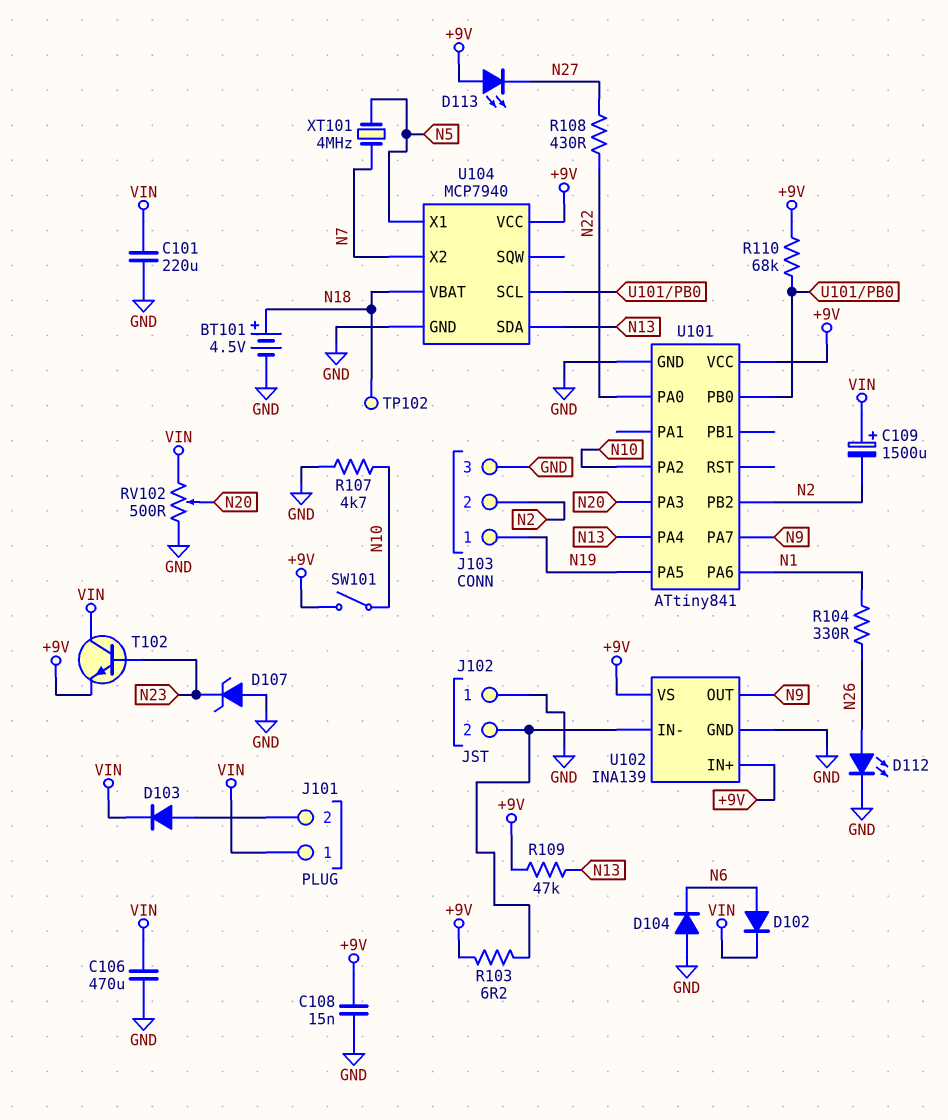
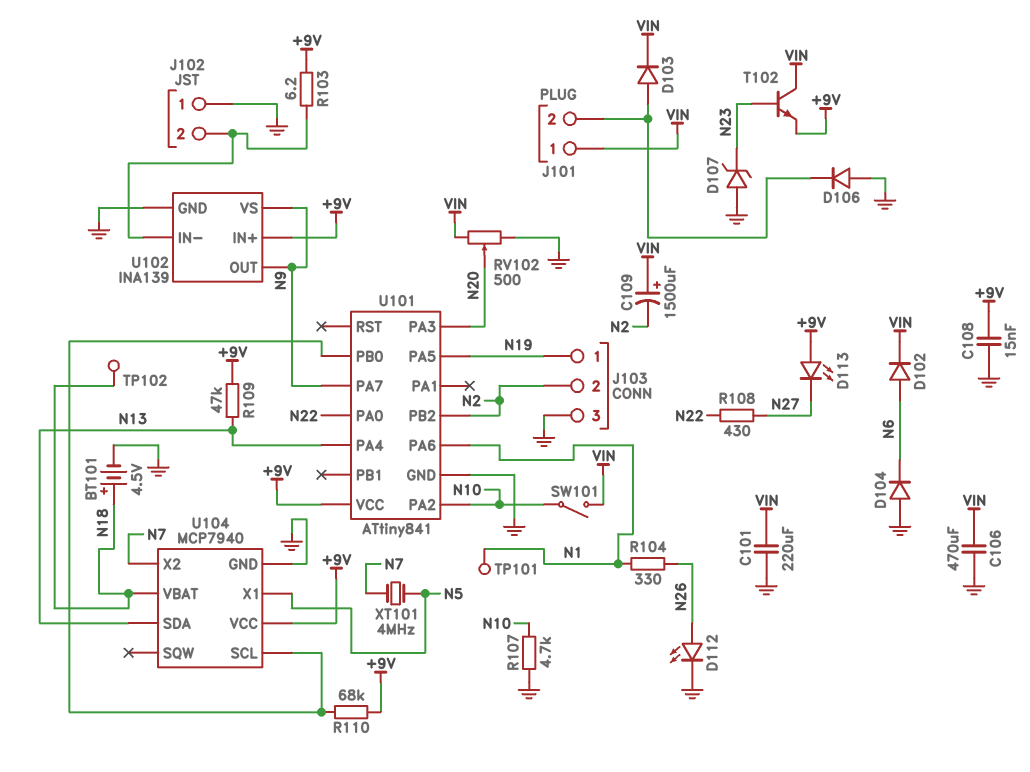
D106: none -> diode (A GND, K J101/2)
SW101: switch (+9V, N10) -> switch (N10, VIN)
TP101: none -> test point (N1)
U102 pin VS: +9V -> N9

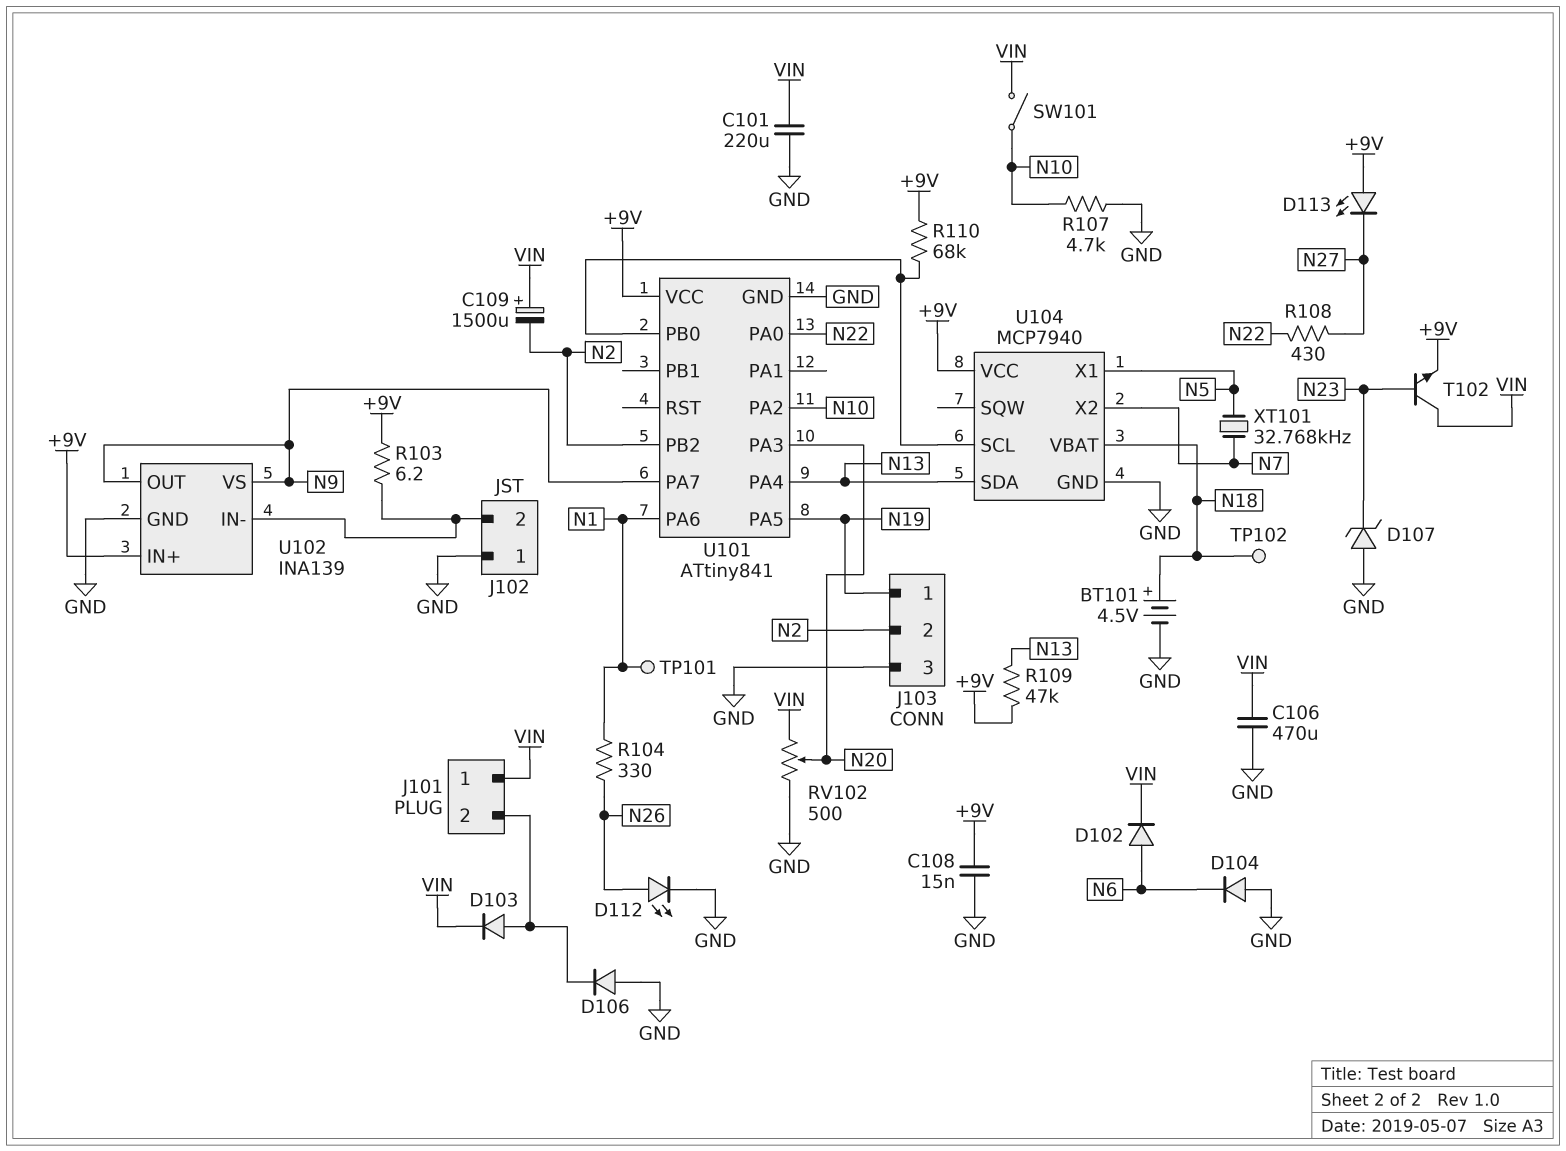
XT101: 4MHz (N5, N7) -> 32.768kHz (N5, N7)

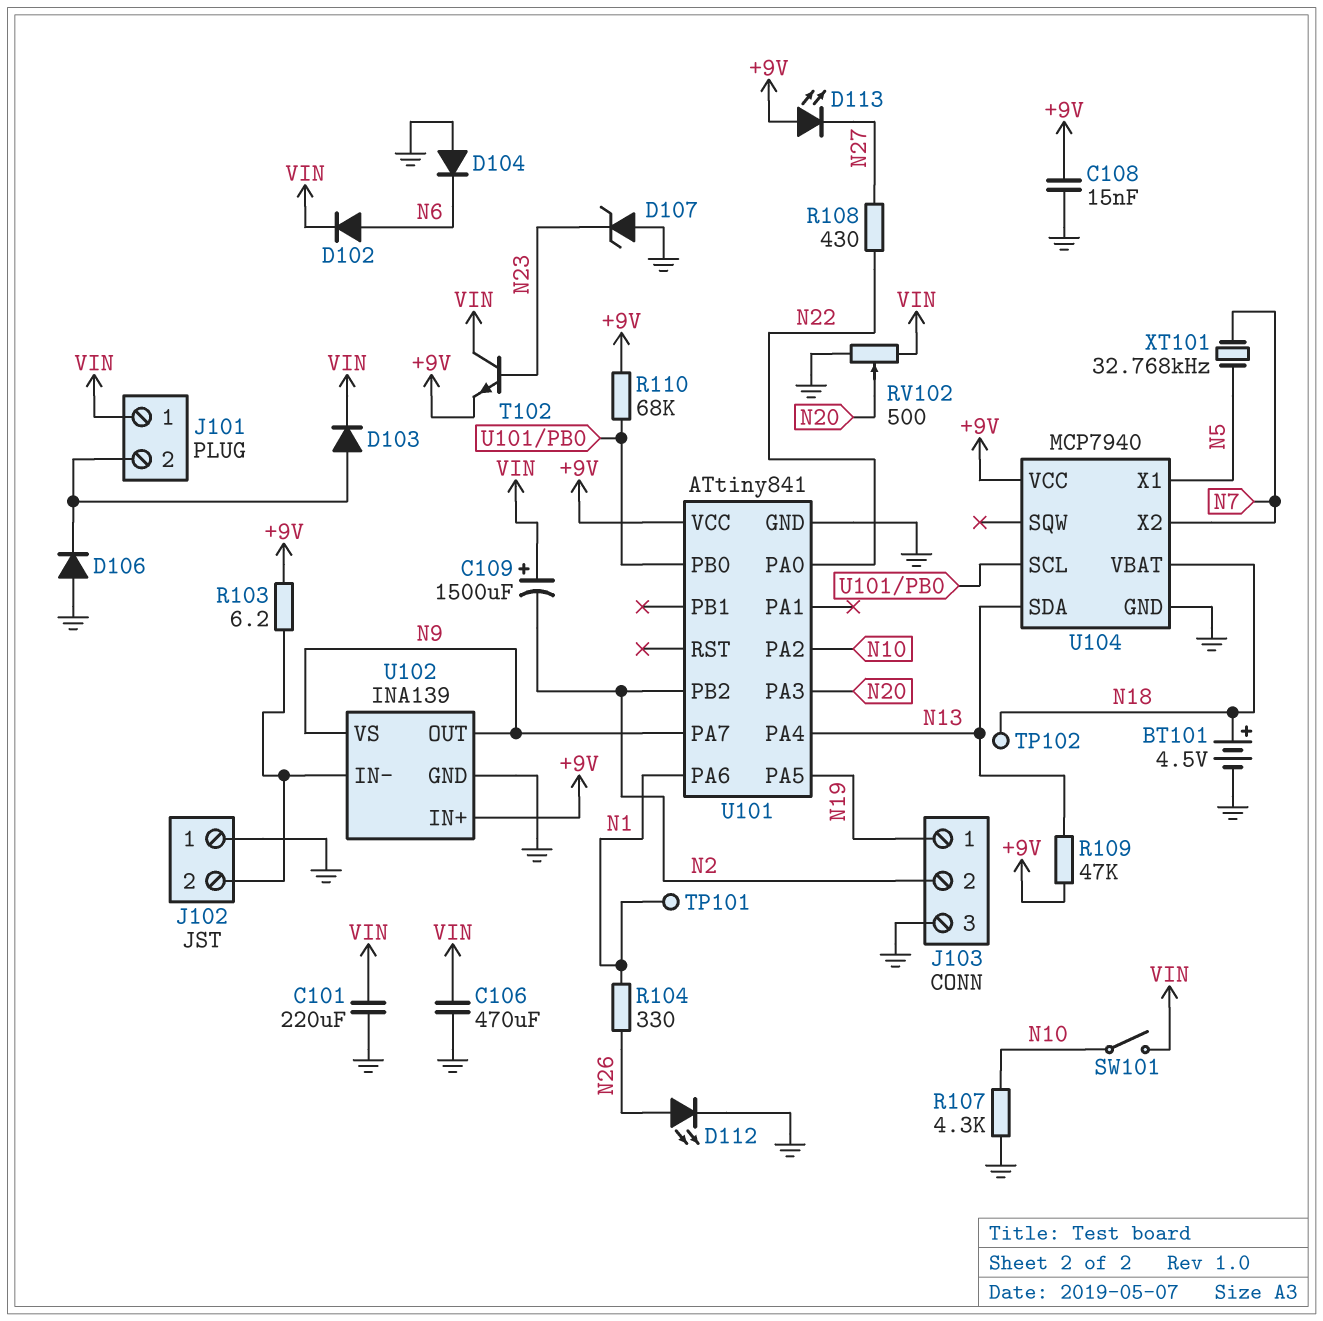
R107: 4.7k (GND, N10) -> 4.3k (GND, N10)

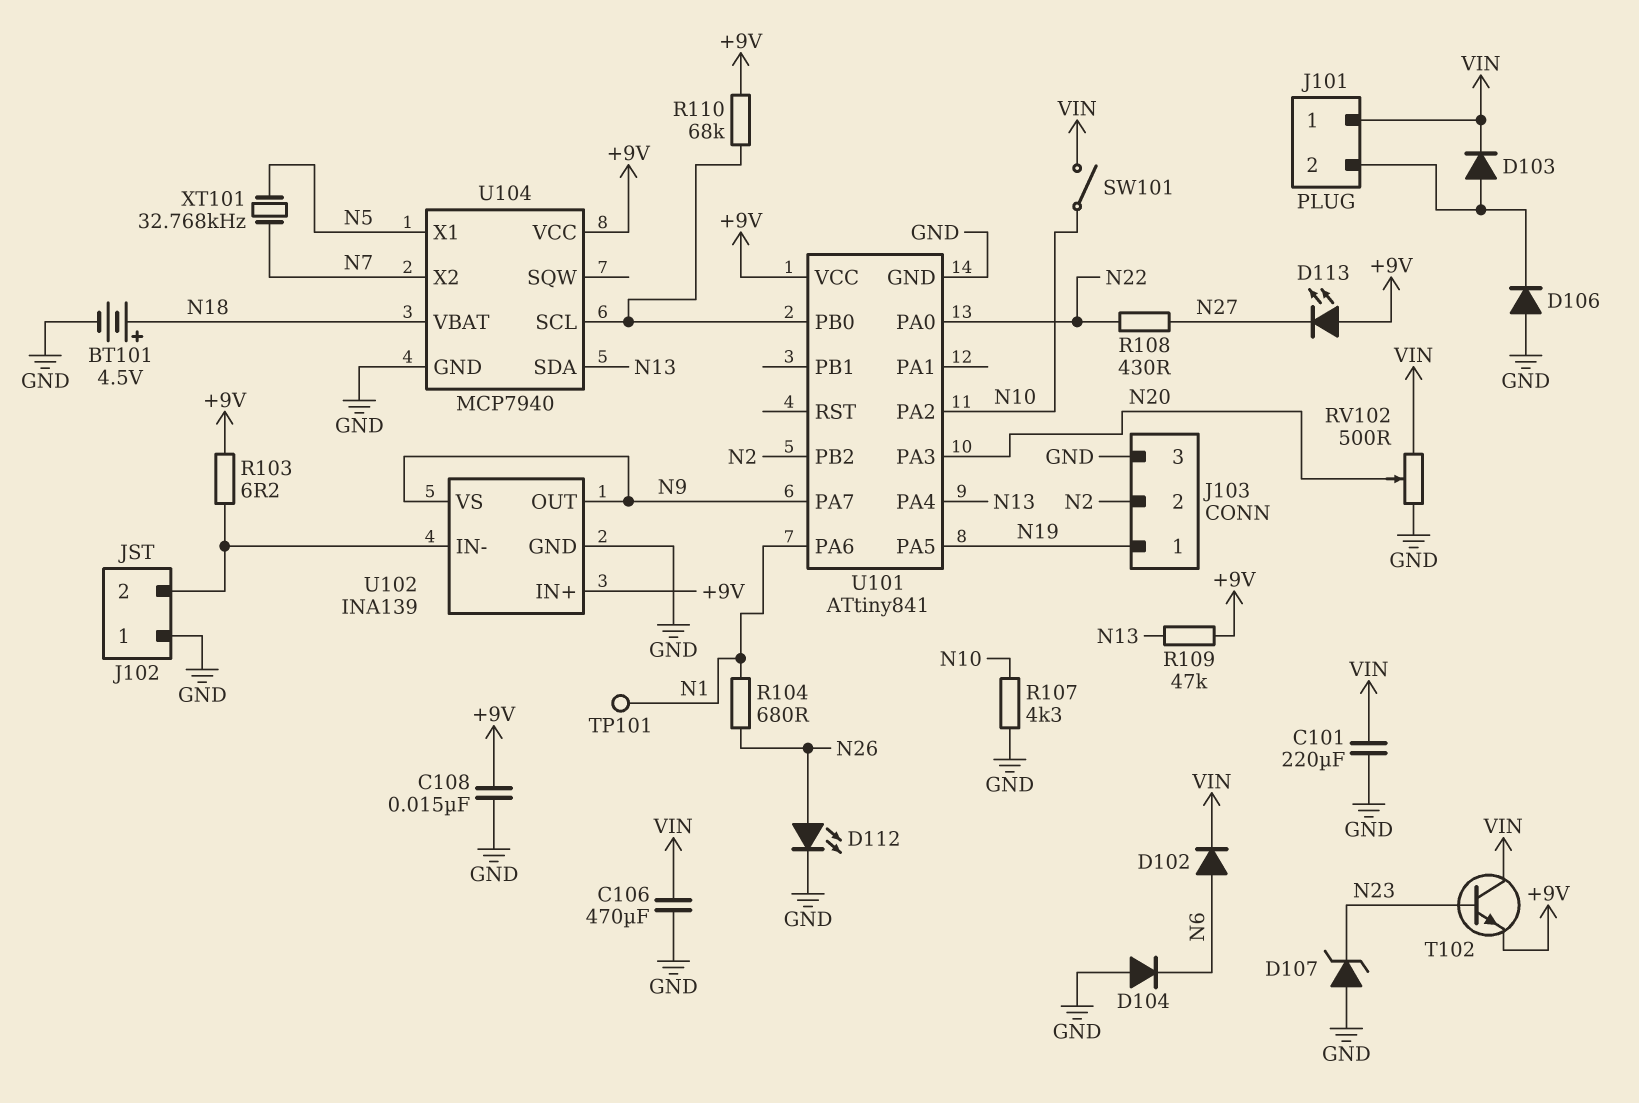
C109: 1500uF (plus VIN, minus N2) -> none
R104: 330 (N1, N26) -> 680 (N1, N26)
TP102: test point (N18) -> none

